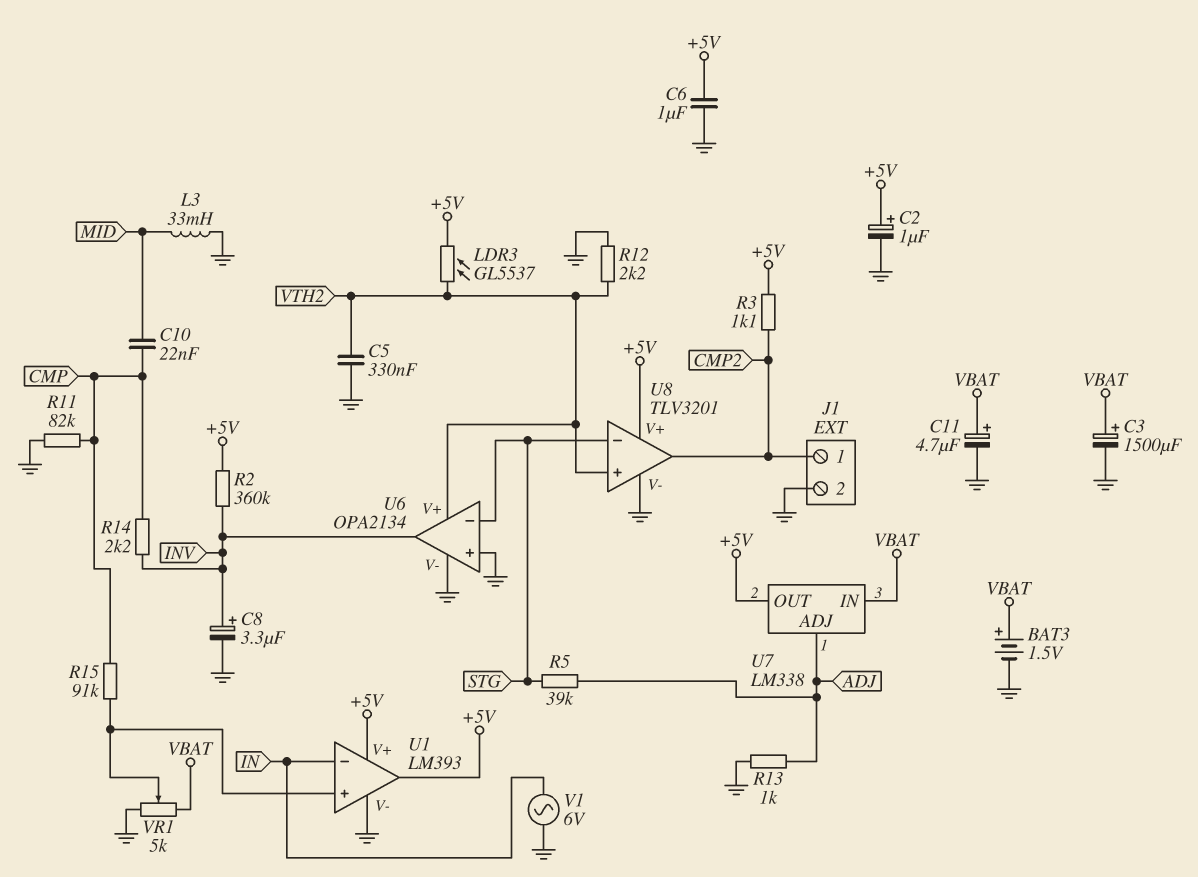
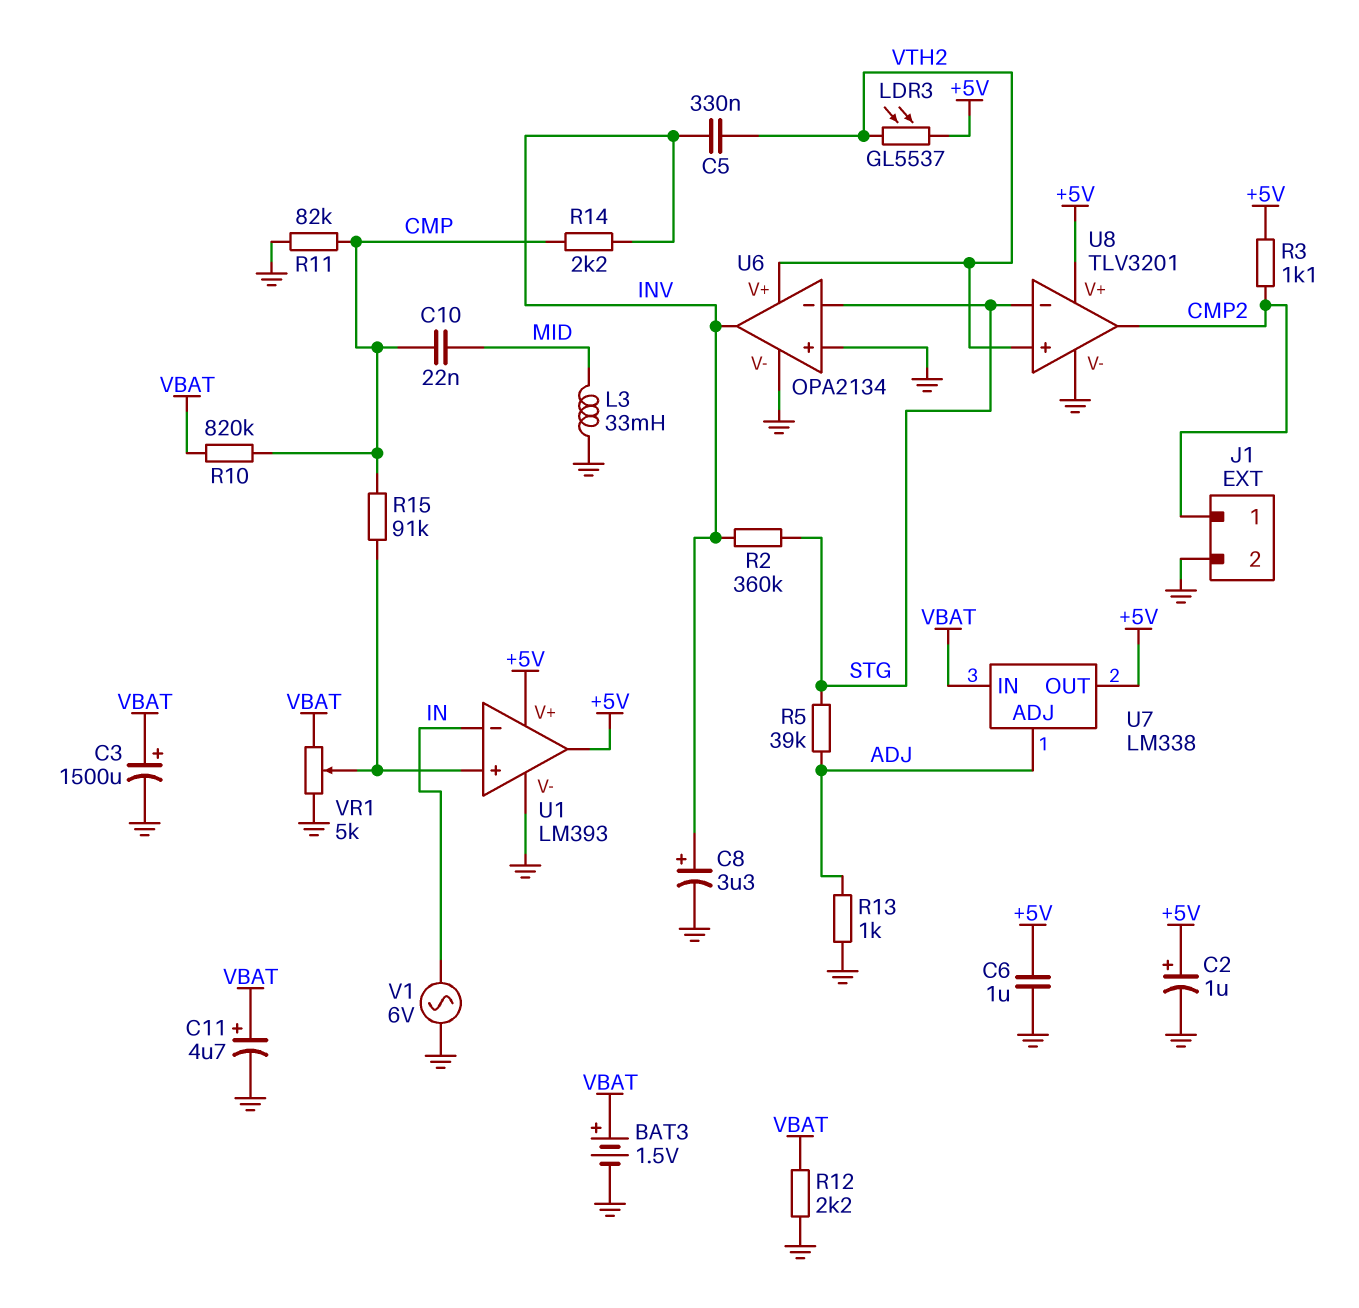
C5: 330nF (GND, VTH2) -> 330nF (INV, VTH2)
R2: 360k (+5V, INV) -> 360k (INV, STG)
R10: none -> 820k (CMP, VBAT)
R12: 2.2k (GND, VTH2) -> 2.2k (GND, VBAT)

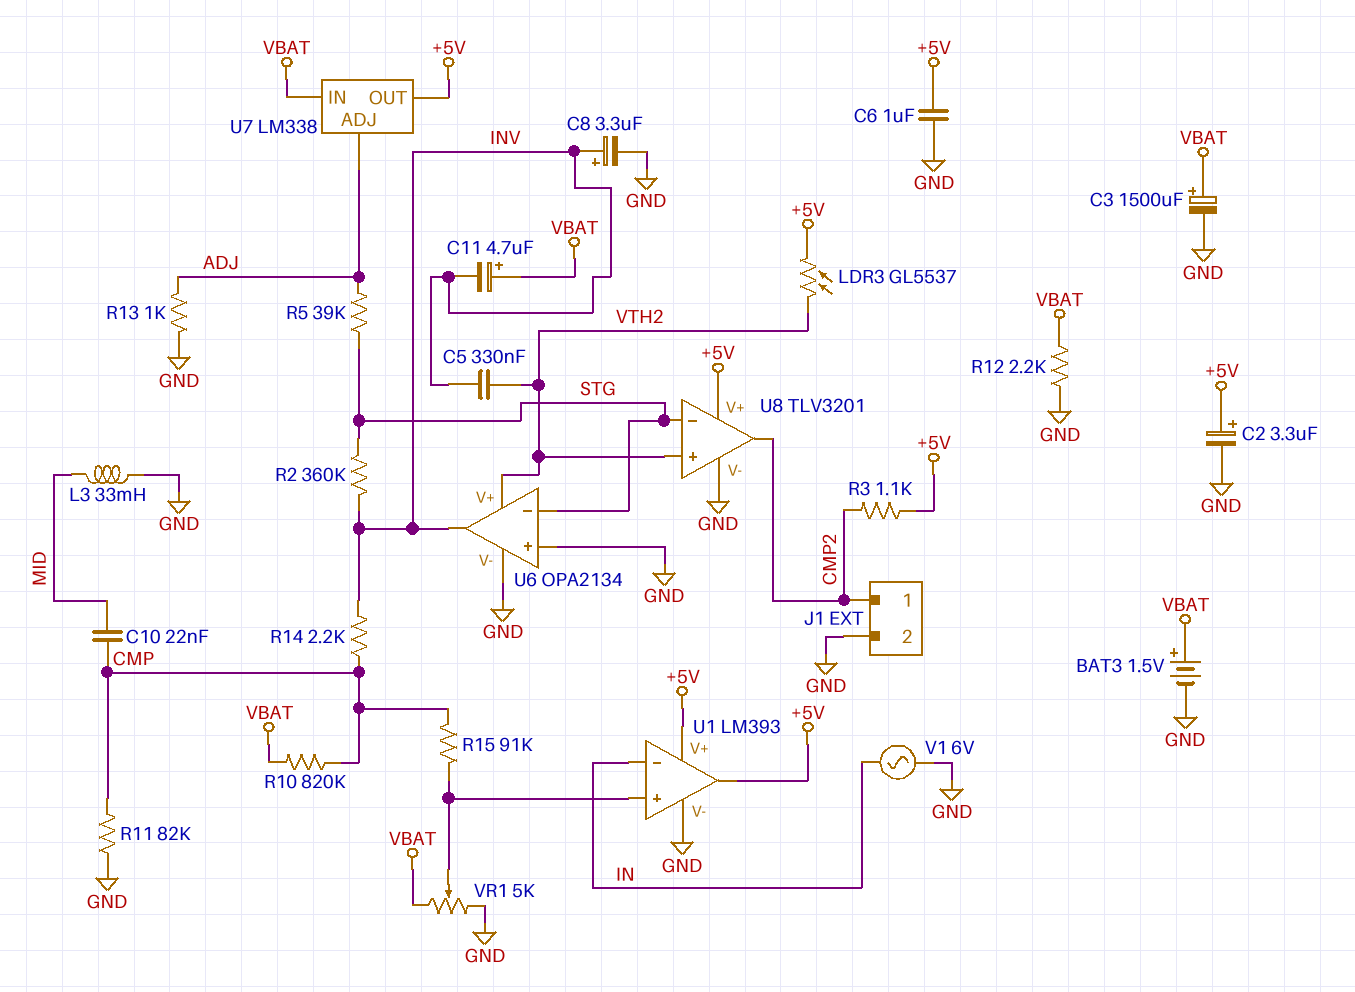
C2: 1uF (plus +5V, minus GND) -> 3.3uF (plus +5V, minus GND)
C11: 4.7uF (plus VBAT, minus GND) -> 4.7uF (plus VBAT, minus INV)

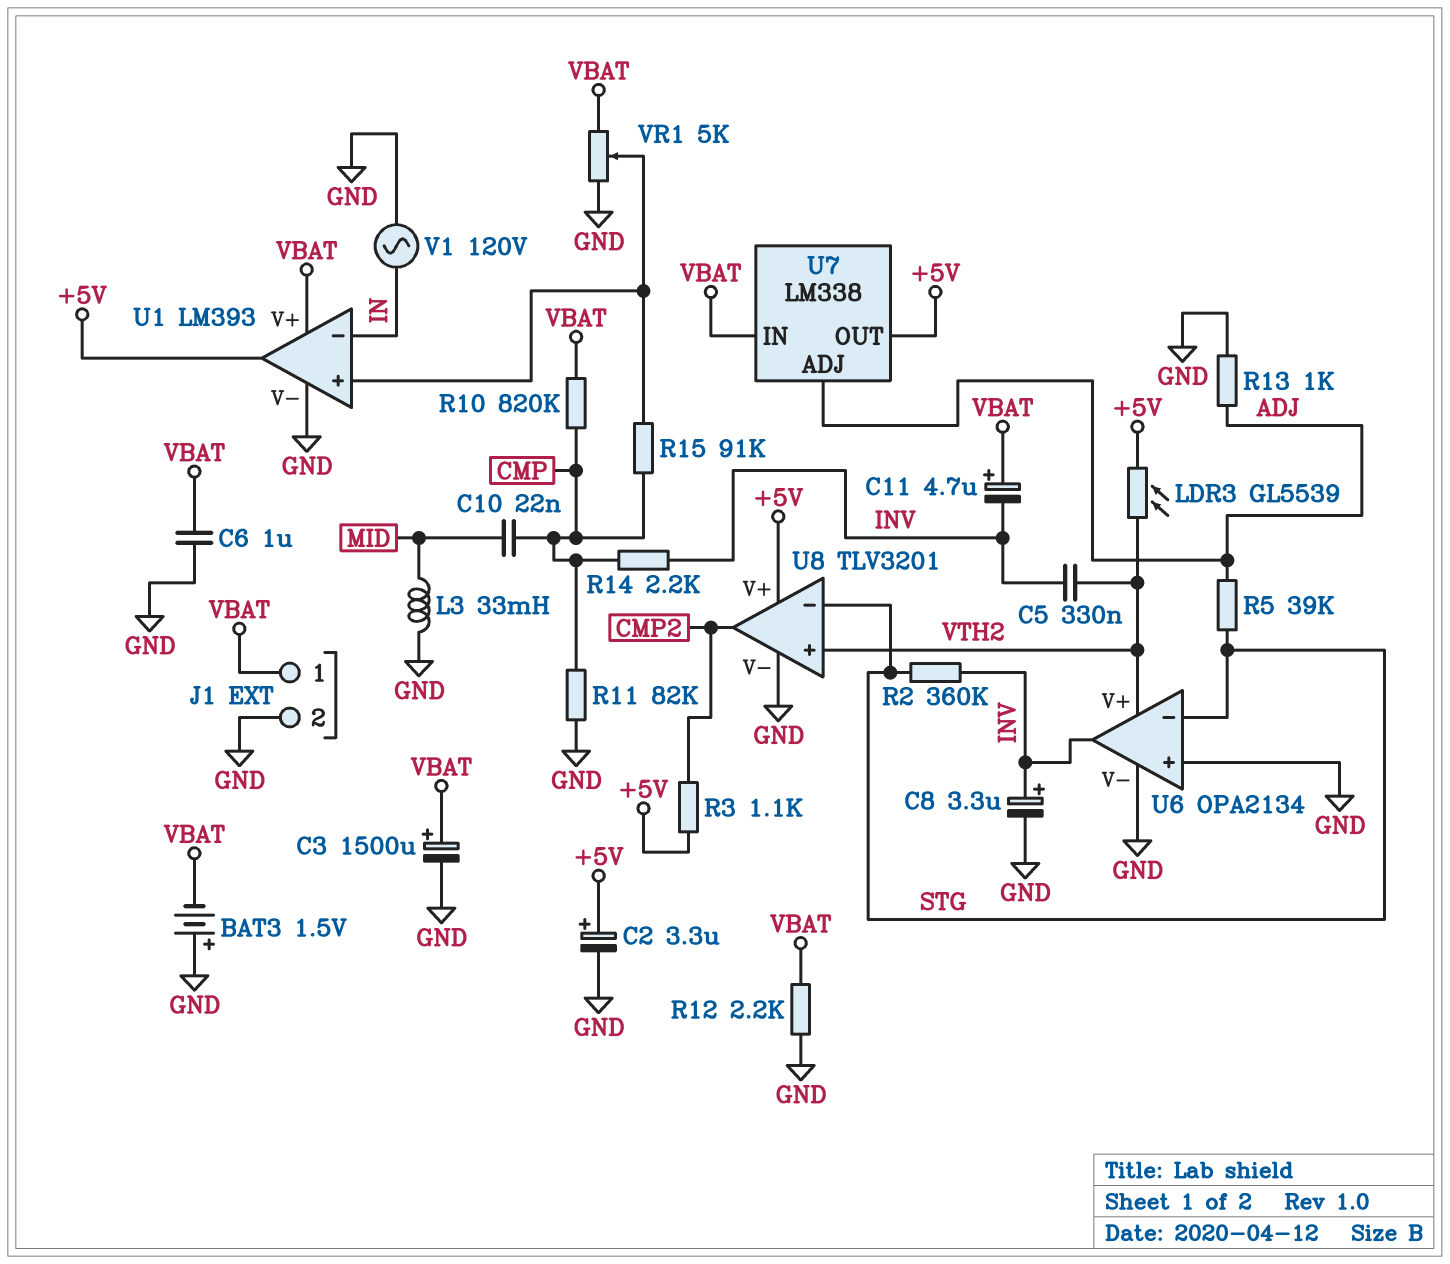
BAT3: 1.5V (plus VBAT, minus GND) -> 1.5V (plus GND, minus VBAT)
C6: 1uF (+5V, GND) -> 1uF (GND, VBAT)
J1 pin 1: CMP2 -> VBAT
LDR3: GL5537 (+5V, VTH2) -> GL5539 (+5V, VTH2)
U1 pin V+: +5V -> VBAT
V1: AC 6V (GND, IN) -> AC 120V (GND, IN)

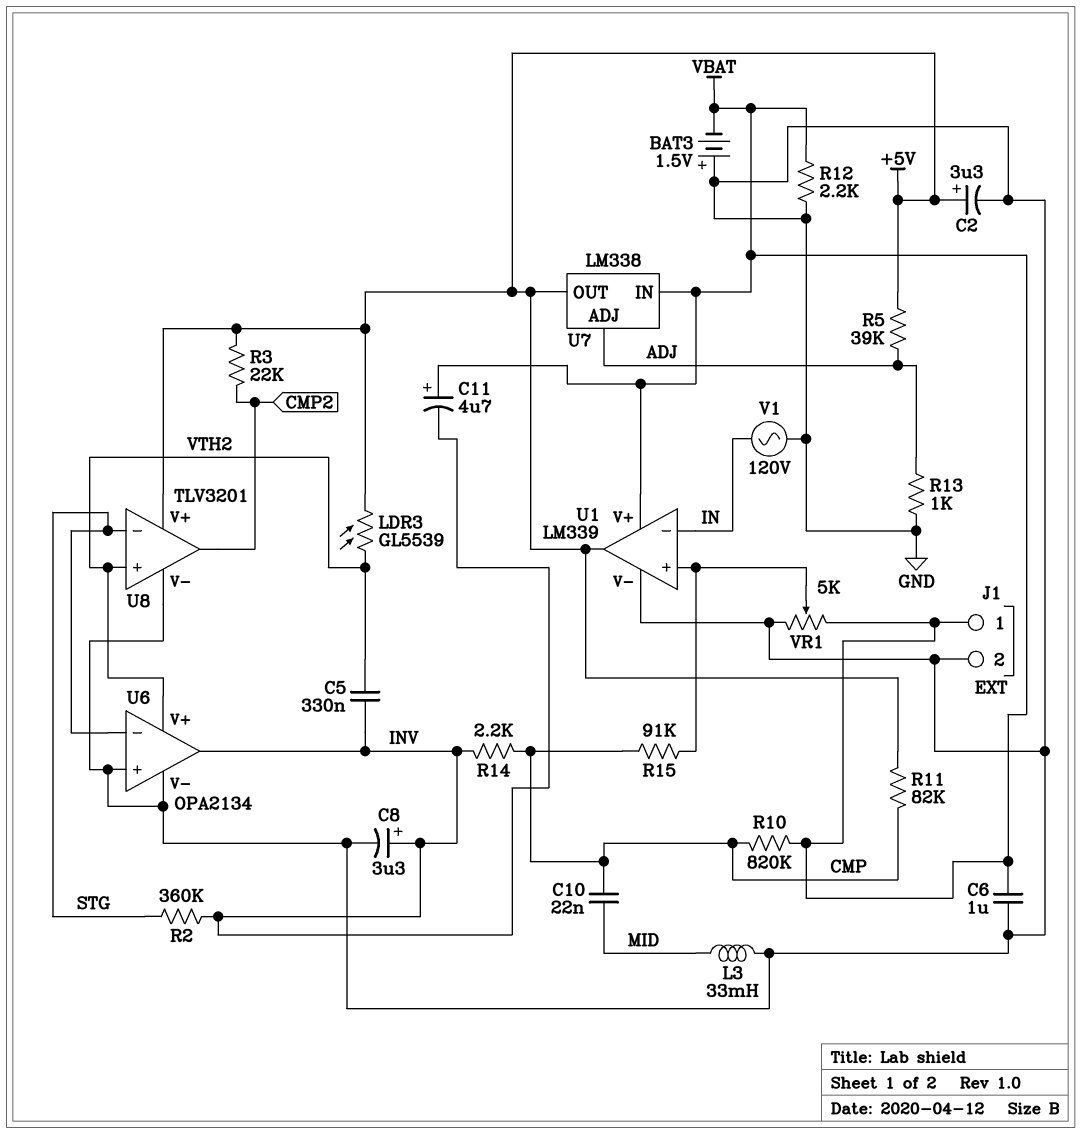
C3: 1500uF (plus VBAT, minus GND) -> none
R3: 1.1k (+5V, CMP2) -> 22k (+5V, CMP2)
R5: 39k (ADJ, STG) -> 39k (+5V, ADJ)
R11: 82k (CMP, GND) -> 82k (+5V, CMP)
U1: LM393 -> LM339

